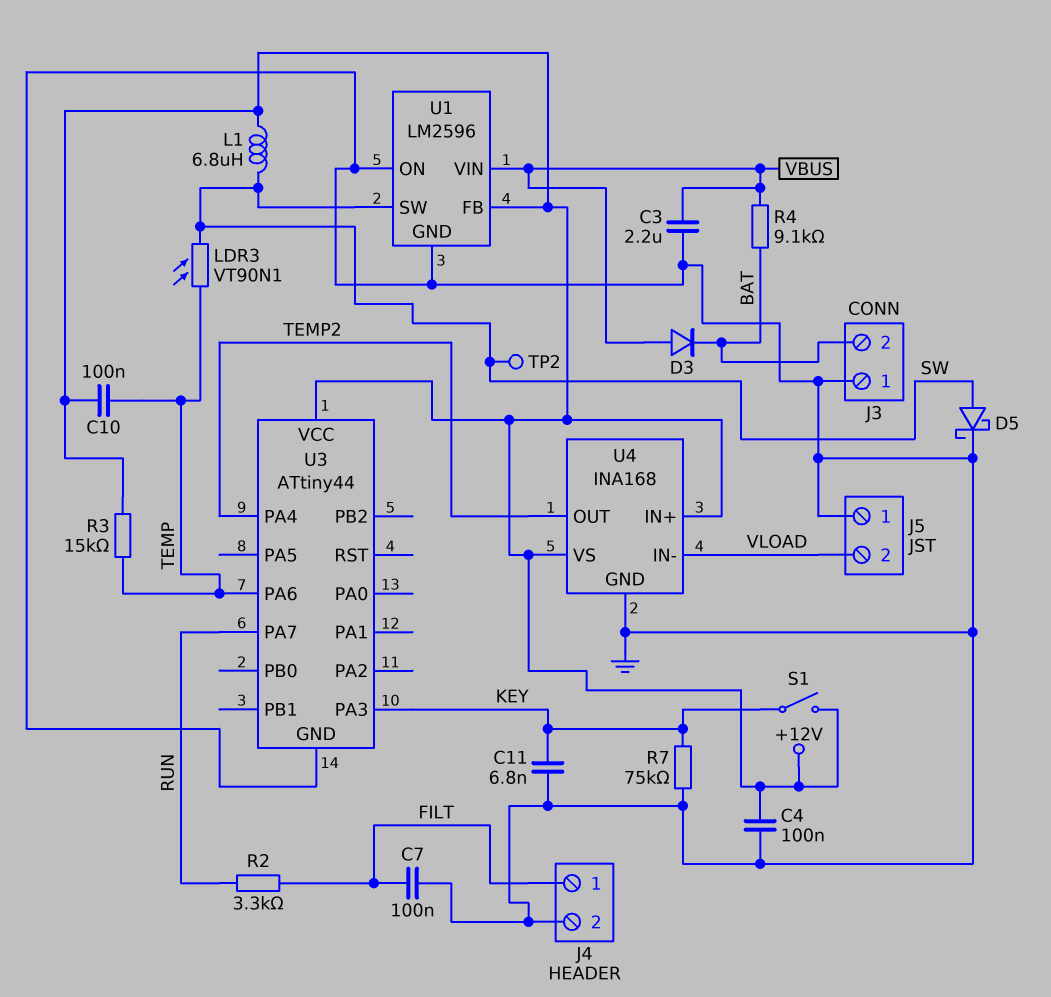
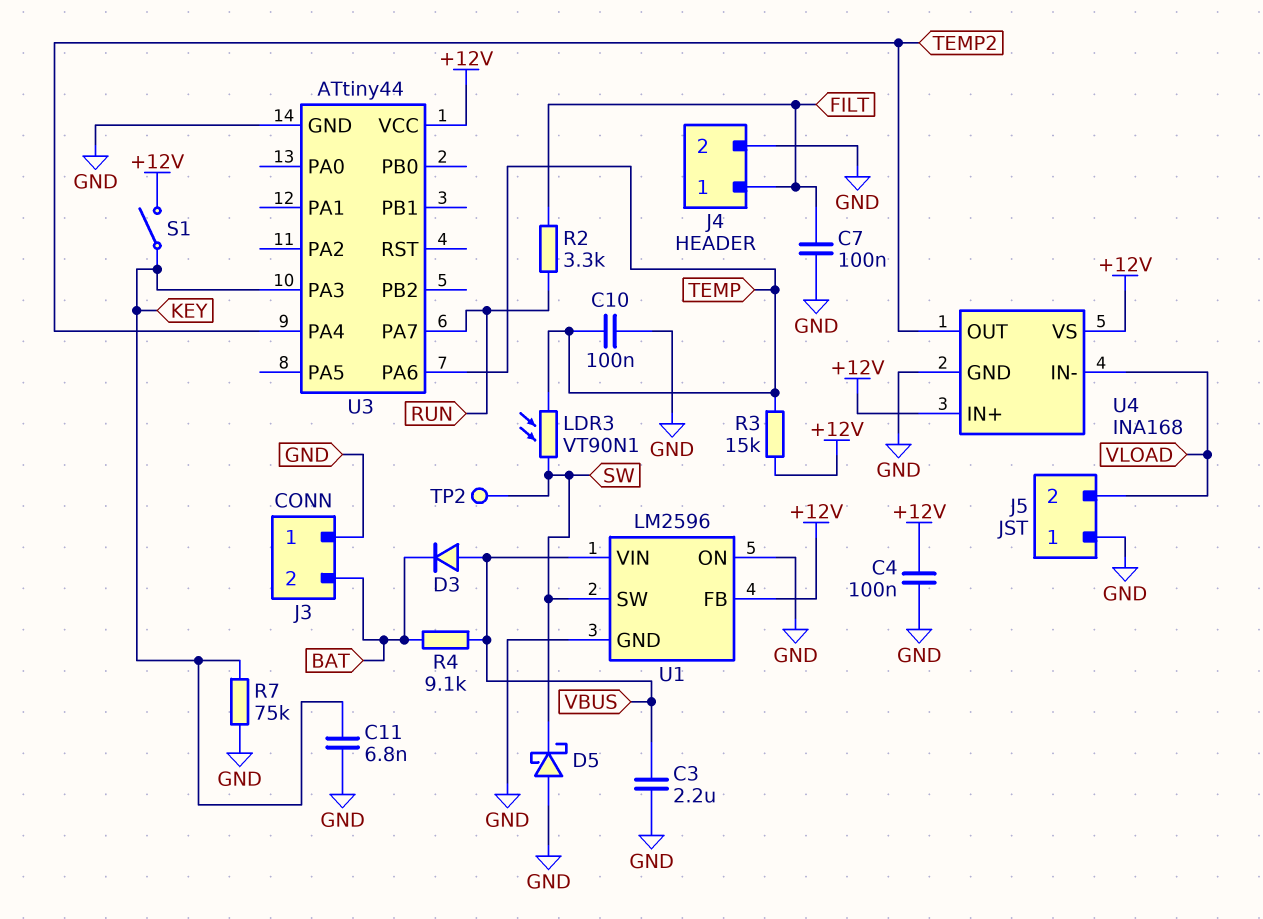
C10: 100nF (+12V, TEMP) -> 100nF (GND, TEMP)
D5: schottky (A SW, K GND) -> schottky (A GND, K SW)
L1: 6.8uH (+12V, SW) -> none

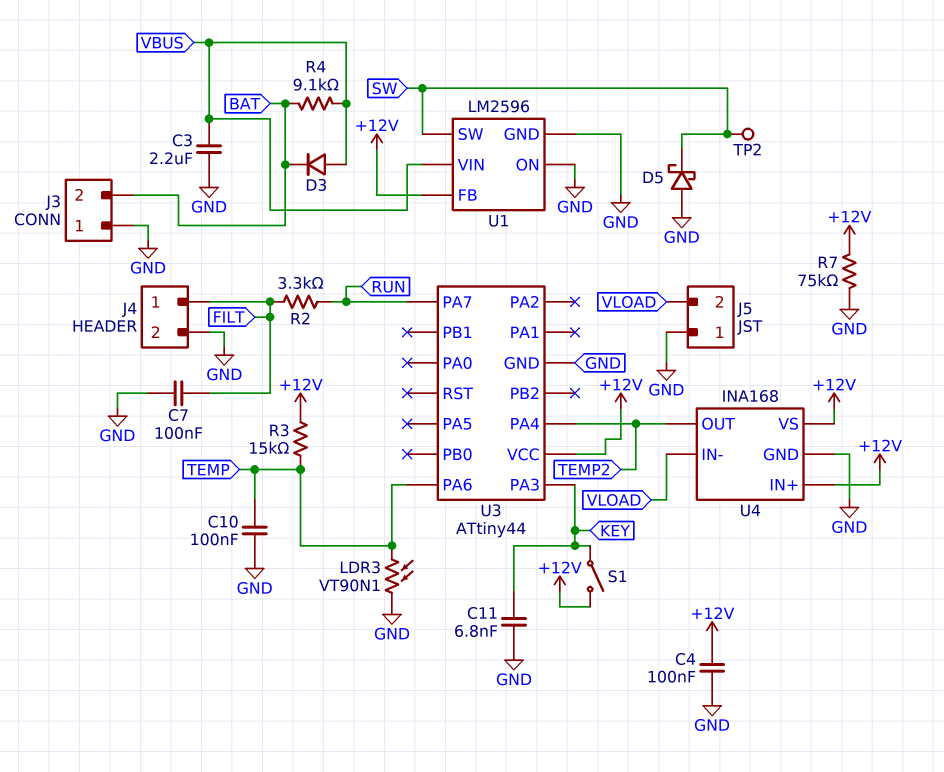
LDR3: VT90N1 (SW, TEMP) -> VT90N1 (GND, TEMP)
R7: 75k (GND, KEY) -> 75k (+12V, GND)

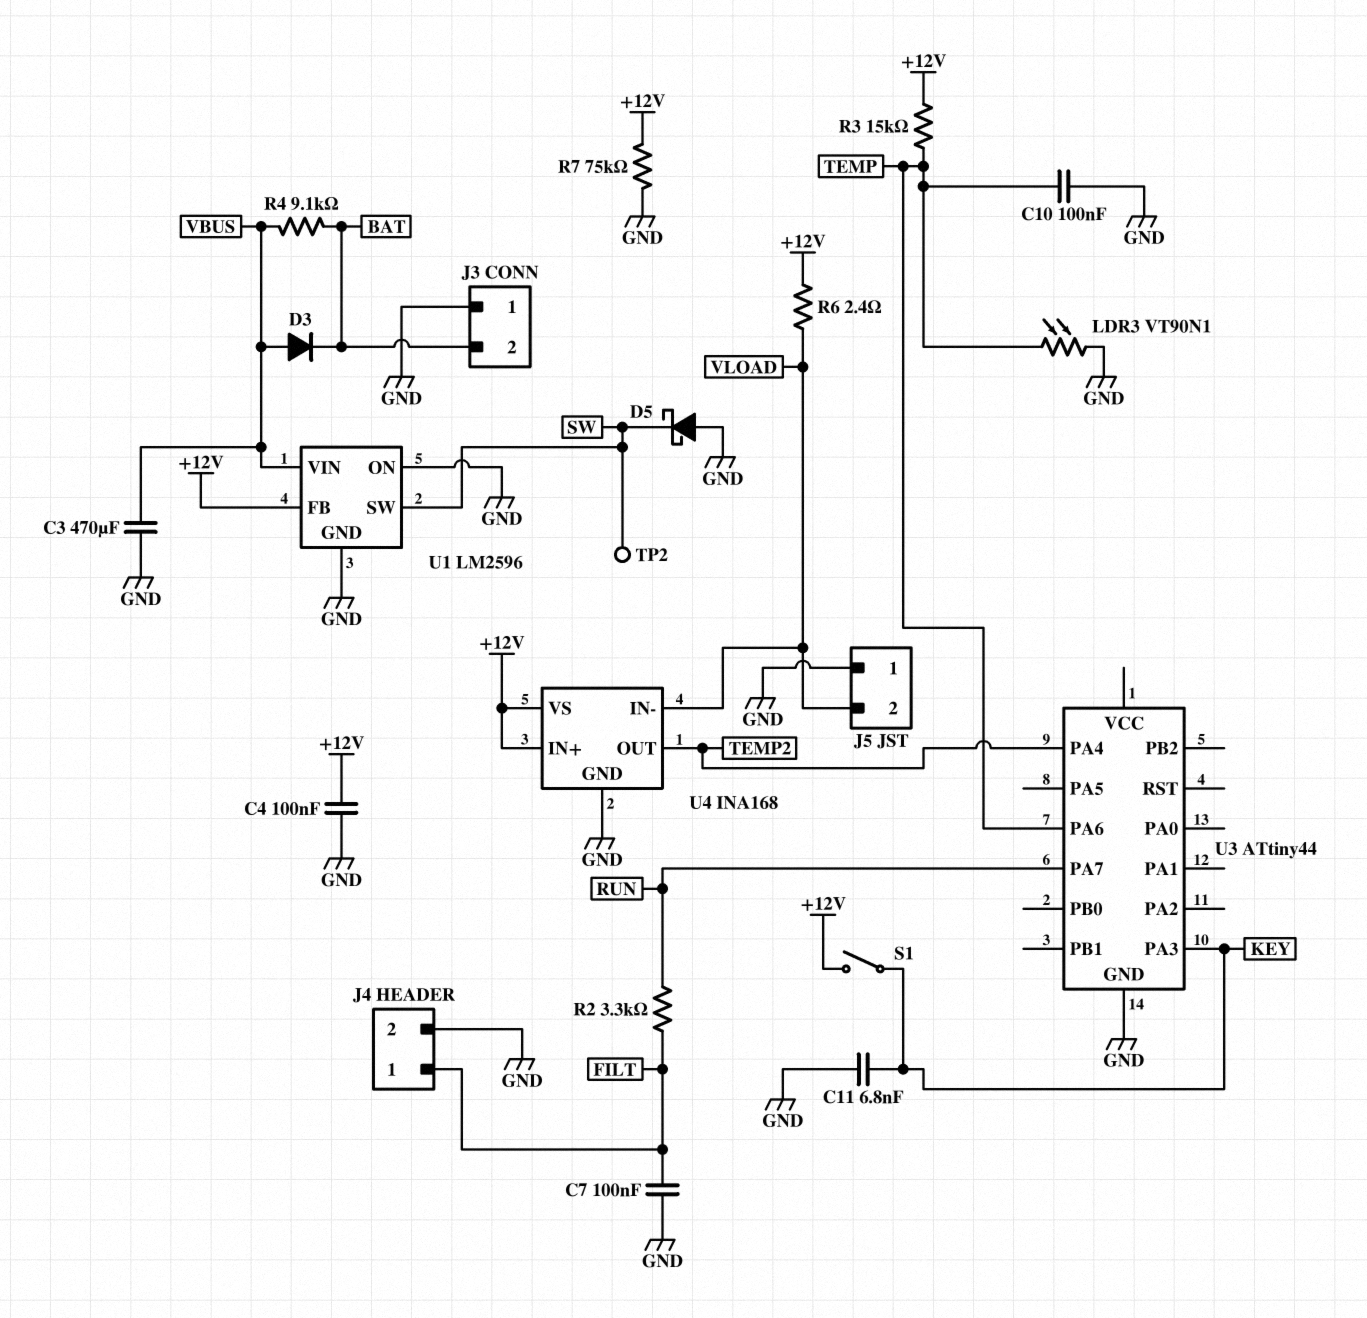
C3: 2.2uF (GND, VBUS) -> 470uF (GND, VBUS)
R6: none -> 2.4 (+12V, VLOAD)
U3 pin VCC: +12V -> none

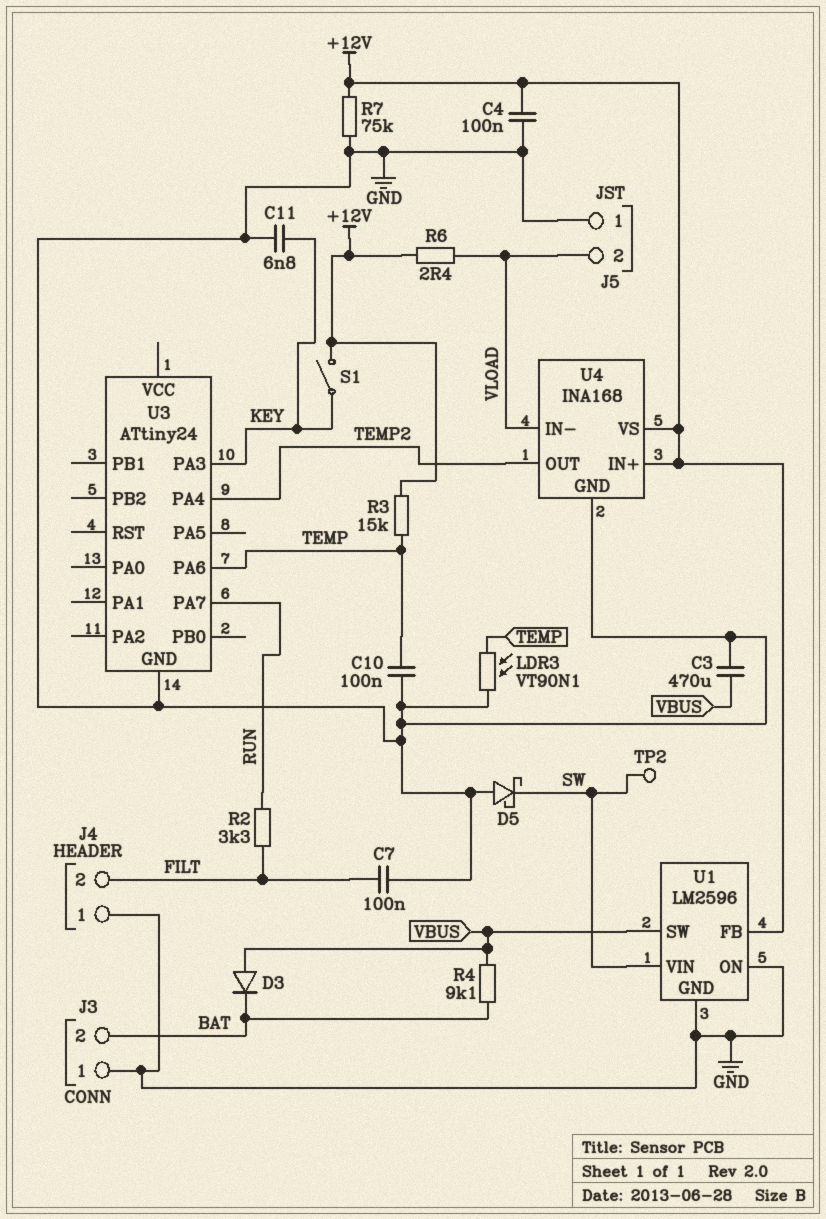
J4 pin 1: FILT -> GND
J4 pin 2: GND -> FILT
U1 pin SW: SW -> VBUS
U1 pin VIN: VBUS -> SW
U3: ATtiny44 -> ATtiny24

